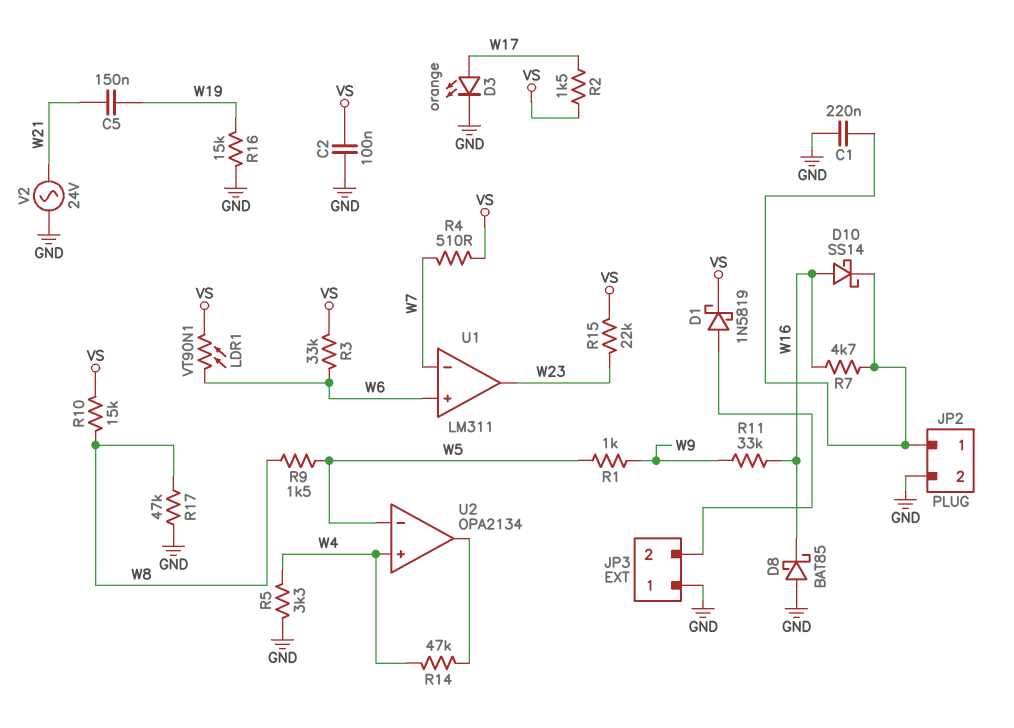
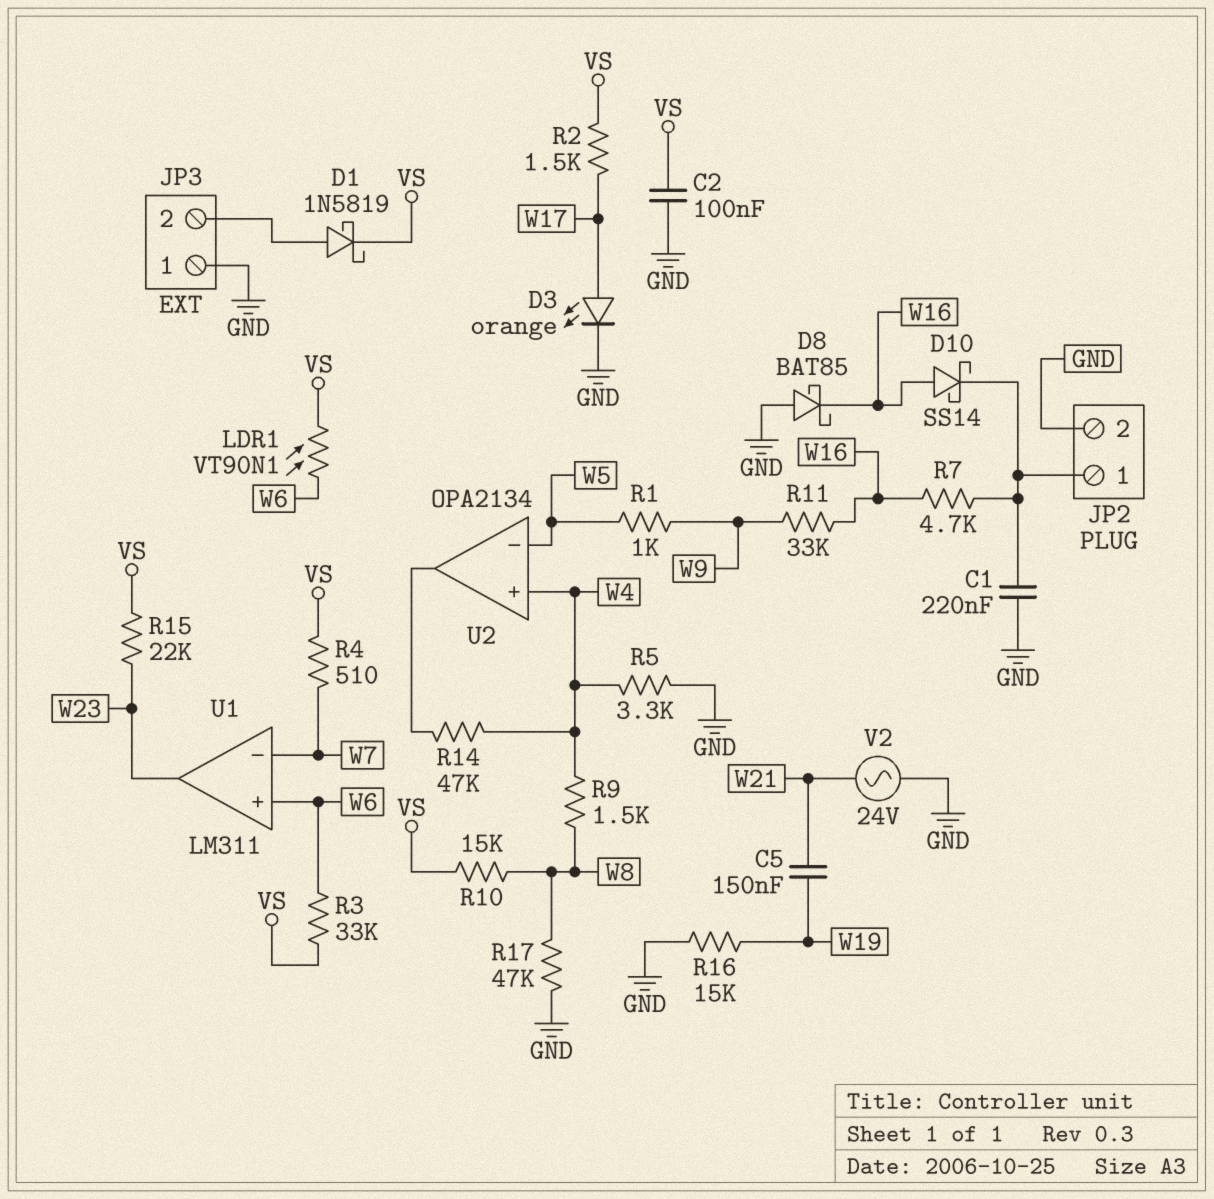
R9: 1.5k (W5, W8) -> 1.5k (W4, W8)

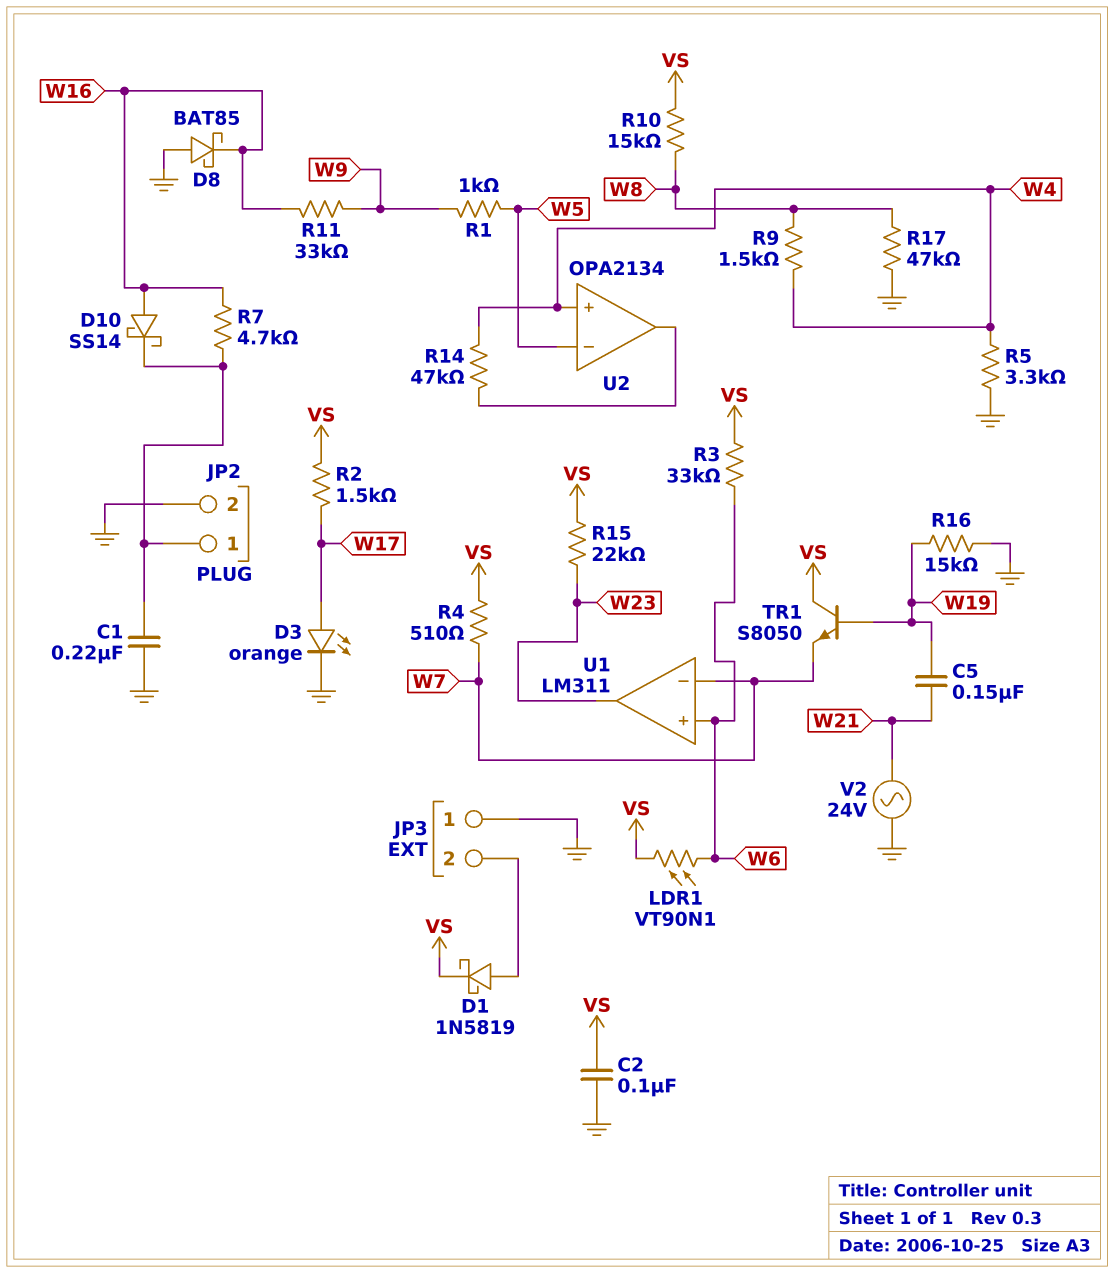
TR1: none -> NPN S8050 (B W19, C VS, E W7)

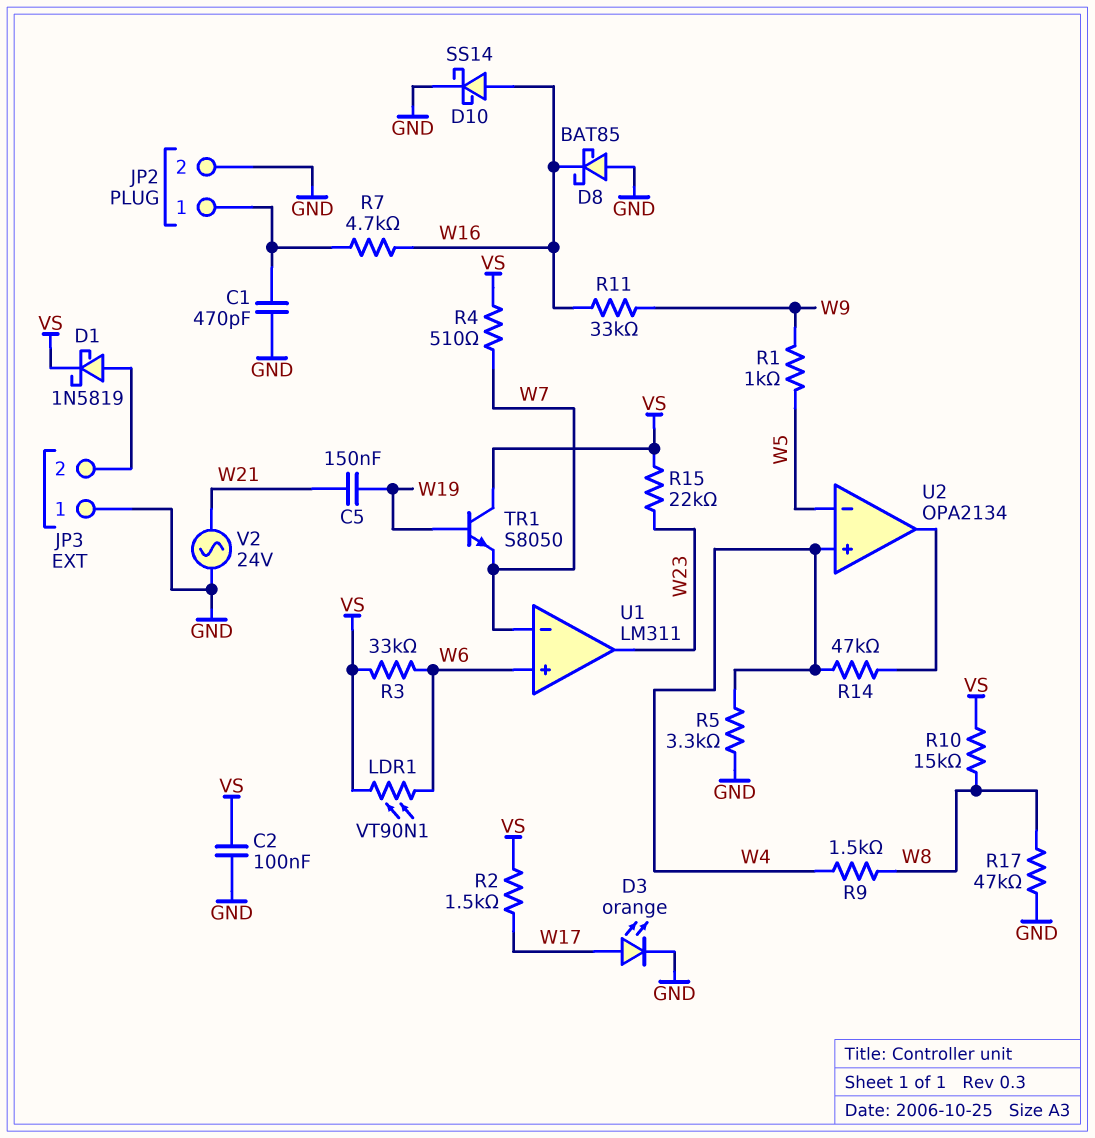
C1: 220nF (GND, JP2/1) -> 470pF (GND, JP2/1)
D10: schottky SS14 (A W16, K JP2/1) -> schottky SS14 (A W16, K GND)
R16: 15k (GND, W19) -> none

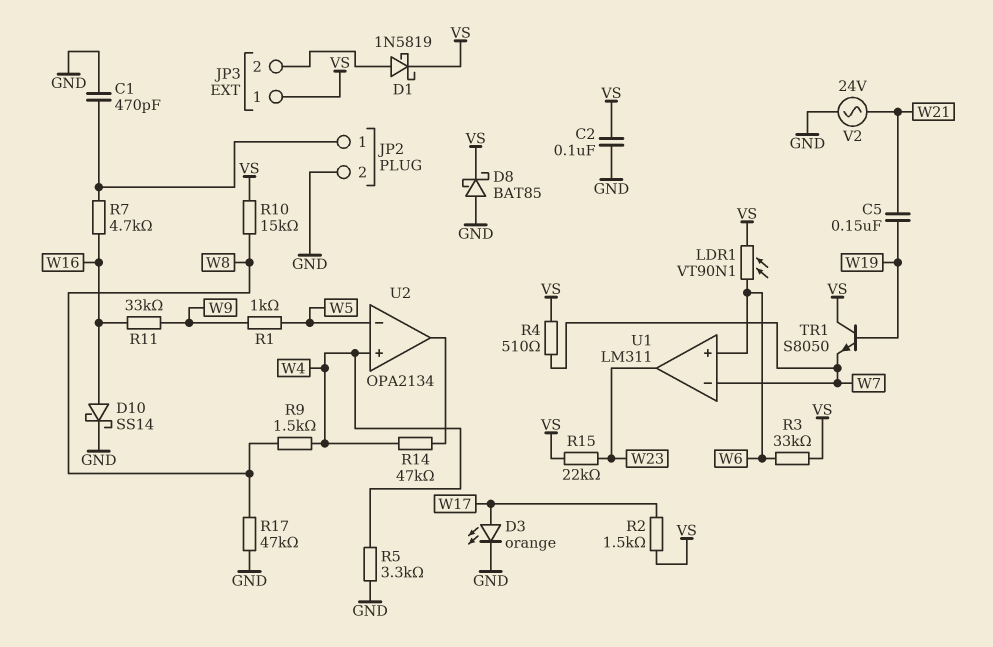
D8: schottky BAT85 (A GND, K W16) -> schottky BAT85 (A GND, K VS)
JP3 pin 1: GND -> VS

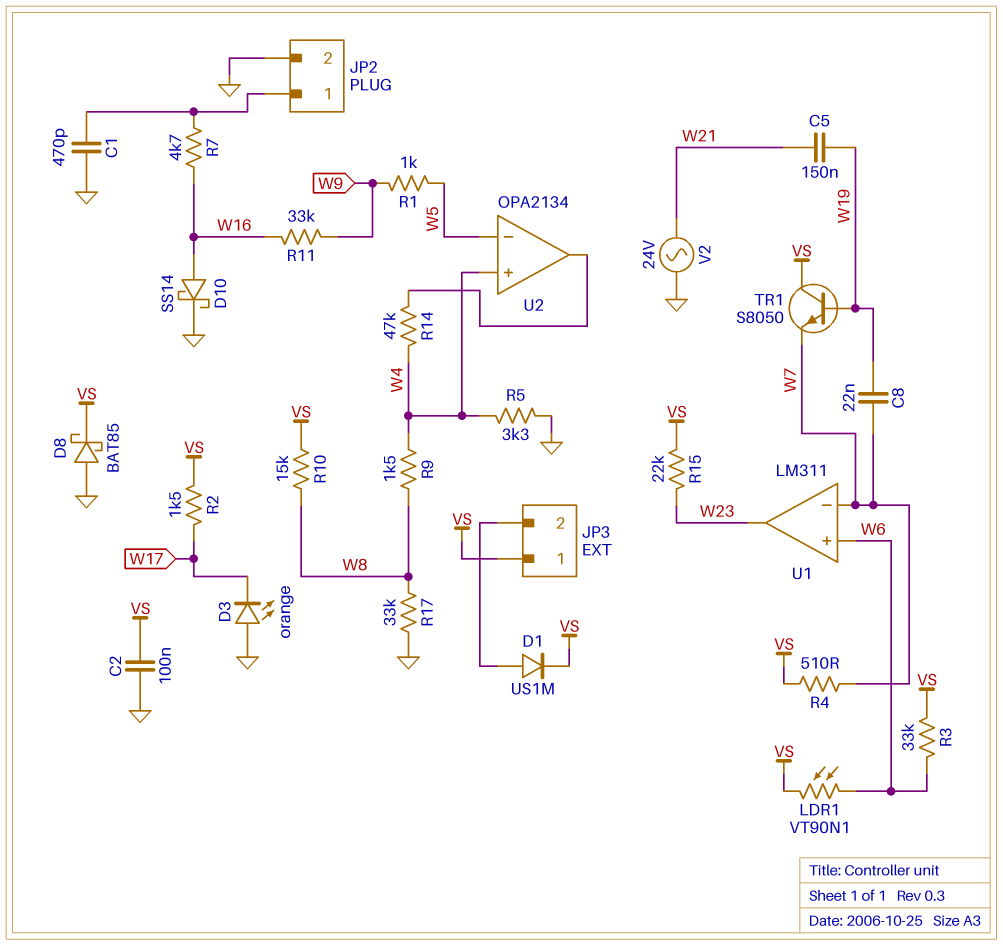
C8: none -> 22nF (W7, W19)
D1: schottky 1N5819 (A JP3/2, K VS) -> diode US1M (A JP3/2, K VS)
D3: LED orange (A W17, K GND) -> LED orange (A GND, K W17)
R17: 47k (GND, W8) -> 33k (GND, W8)

